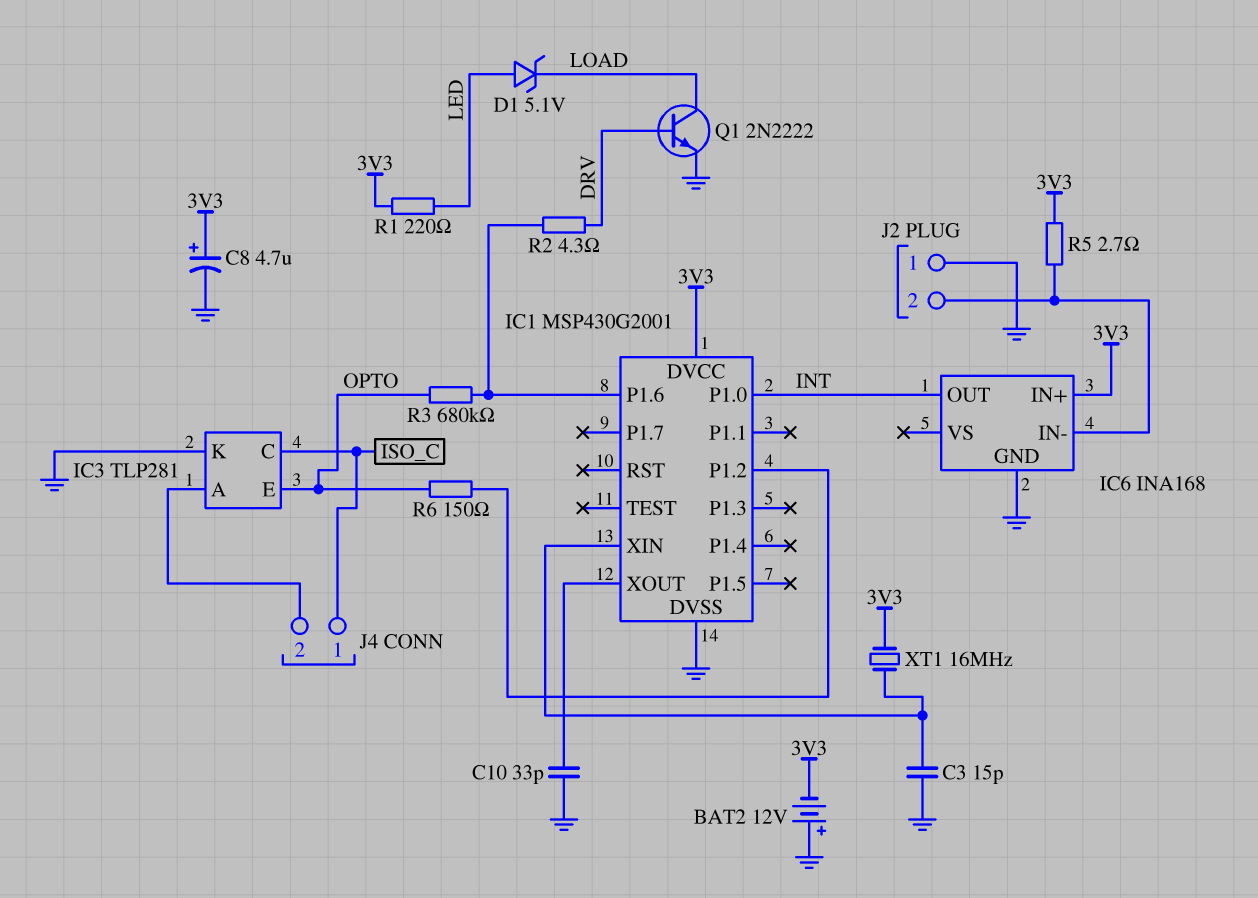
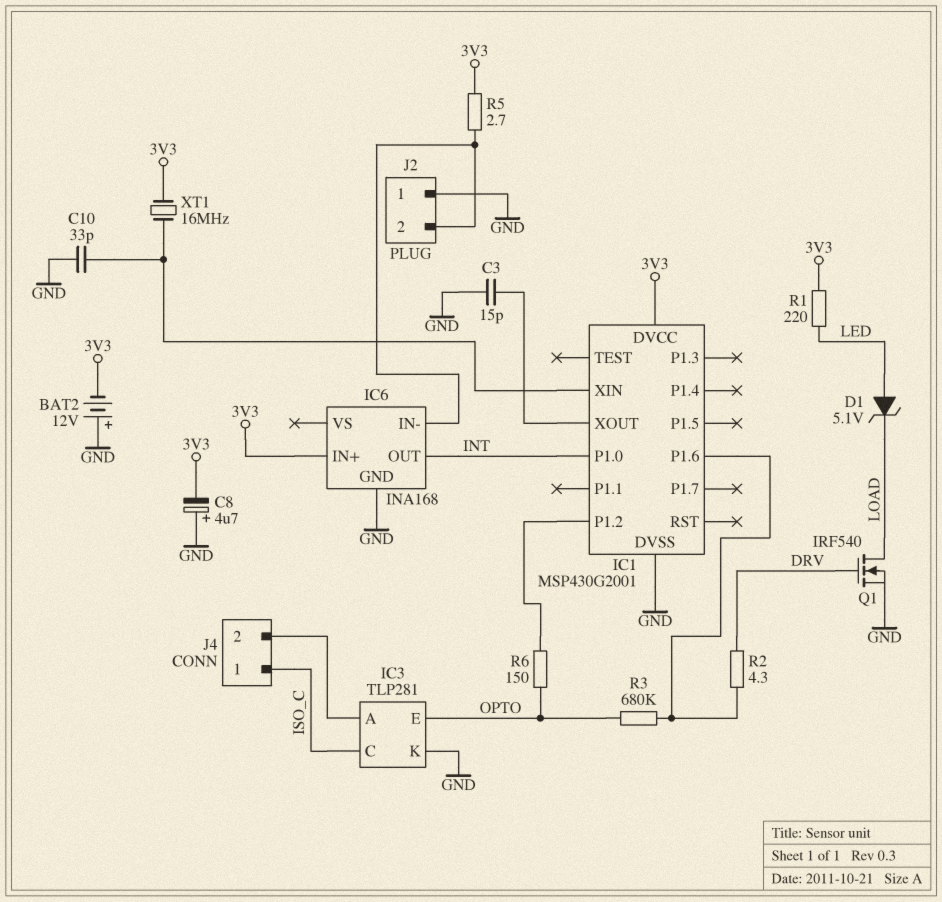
C3: 15pF (GND, IC1/XIN) -> 15pF (GND, IC1/XOUT)
C8: 4.7uF (plus 3V3, minus GND) -> 4.7uF (plus GND, minus 3V3)
C10: 33pF (GND, IC1/XOUT) -> 33pF (GND, IC1/XIN)
Q1: NPN 2N2222 (B DRV, C LOAD, E GND) -> NMOS IRF540 (G DRV, D LOAD, S GND)

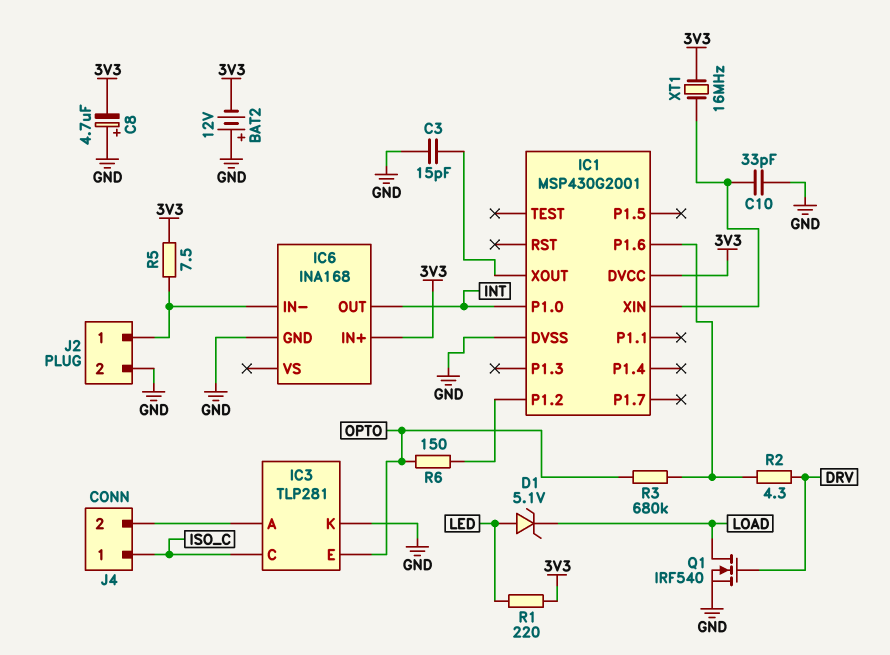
J2 pin 1: GND -> IC6/IN-
J2 pin 2: IC6/IN- -> GND
R5: 2.7 (3V3, IC6/IN-) -> 7.5 (3V3, IC6/IN-)

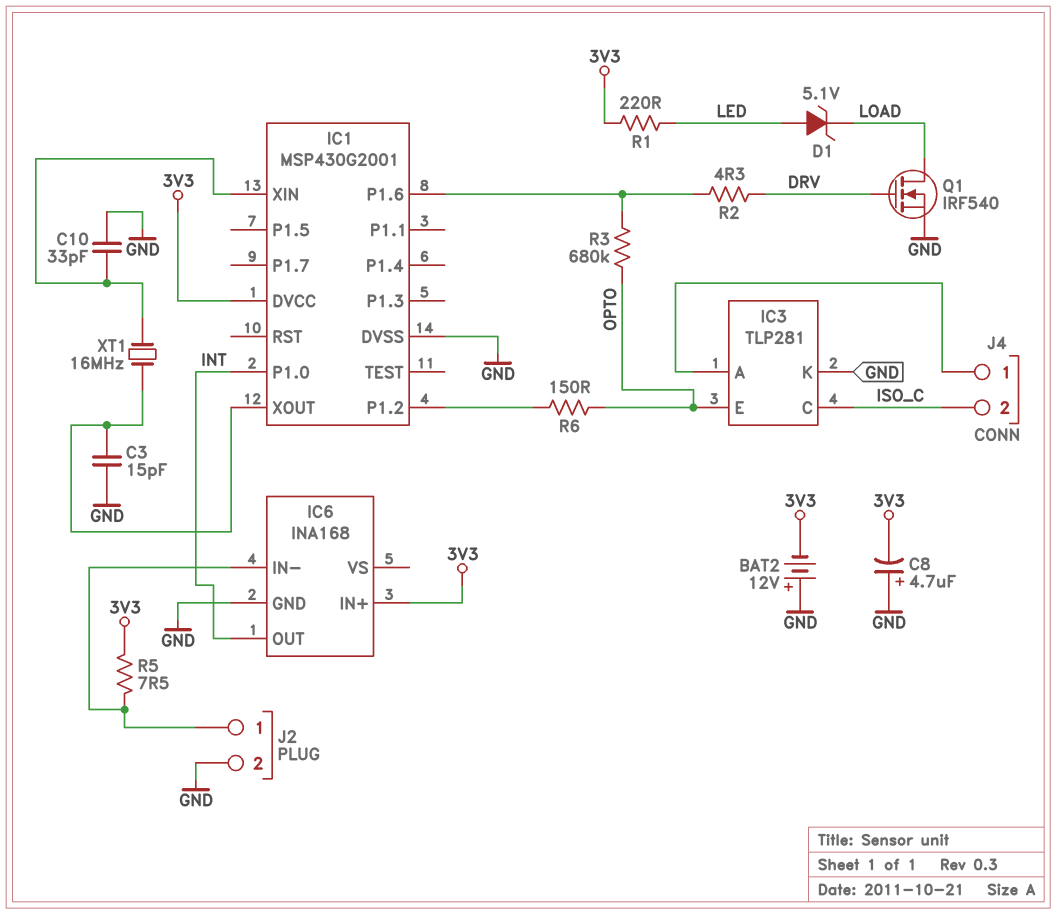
J4 pin 1: ISO_C -> IC3/A
J4 pin 2: IC3/A -> ISO_C
XT1: 16MHz (3V3, IC1/XIN) -> 16MHz (IC1/XIN, IC1/XOUT)

